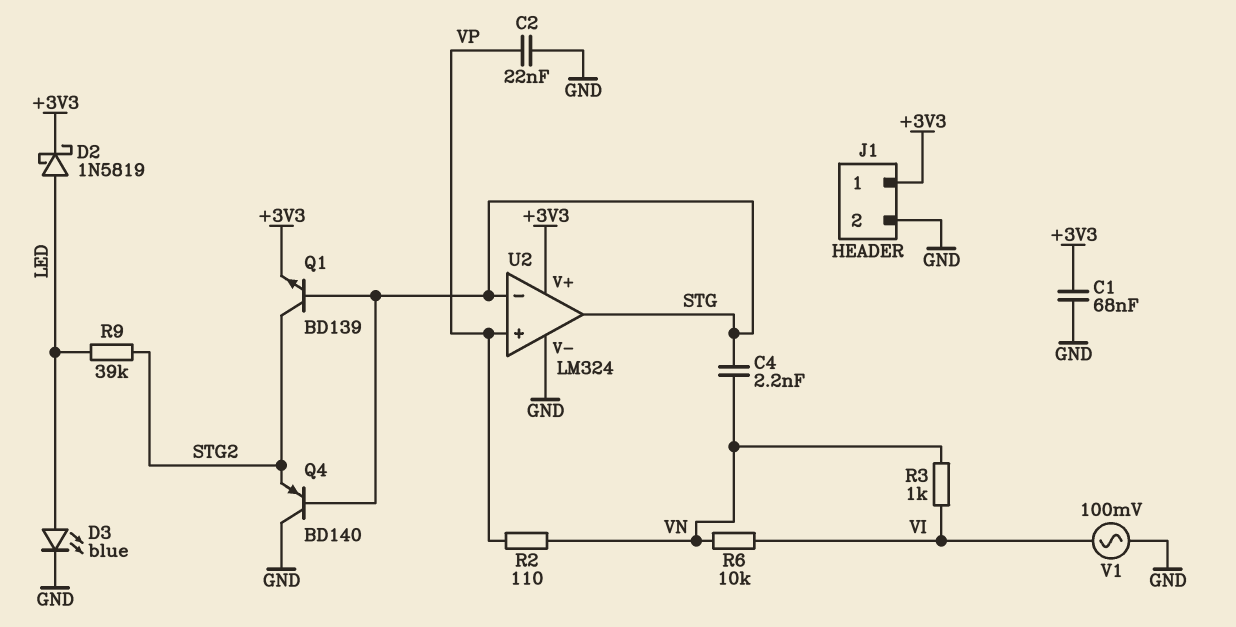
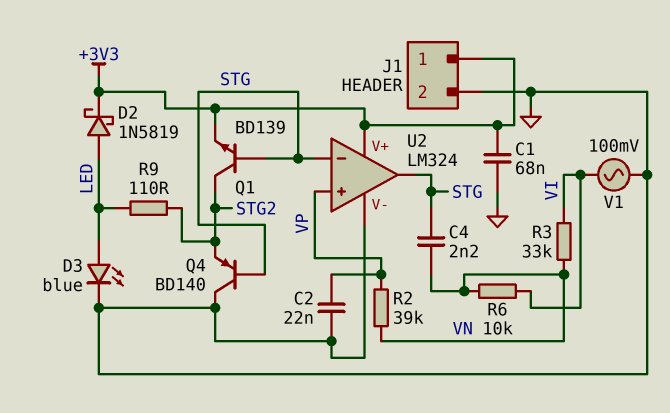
R2: 110 (VN, VP) -> 39k (VN, VP)
R3: 1k (VI, VN) -> 33k (VI, VN)
R9: 39k (LED, STG2) -> 110 (LED, STG2)

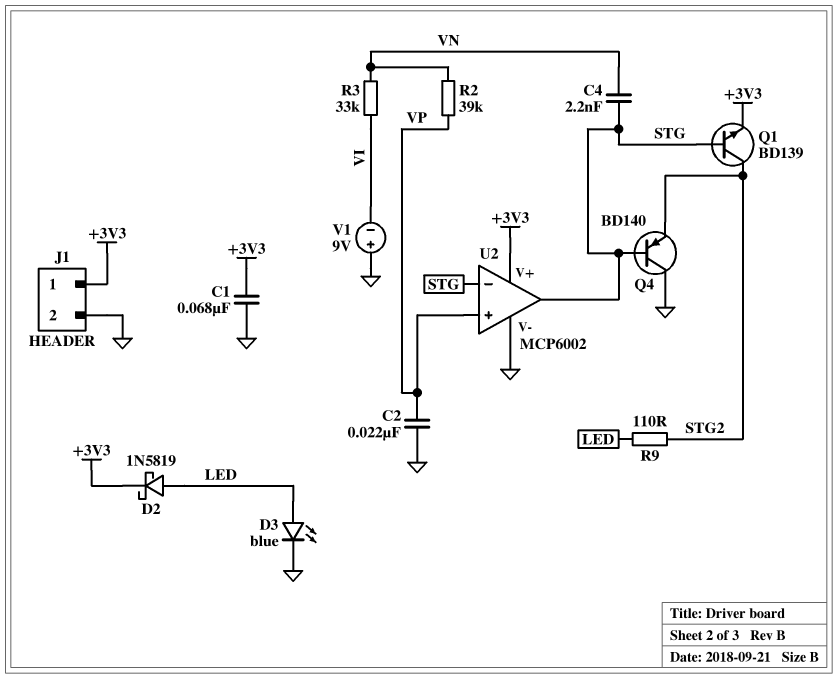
R6: 10k (VI, VN) -> none
U2: LM324 -> MCP6002
V1: AC 100mV (GND, VI) -> 9V (plus GND, minus VI)

